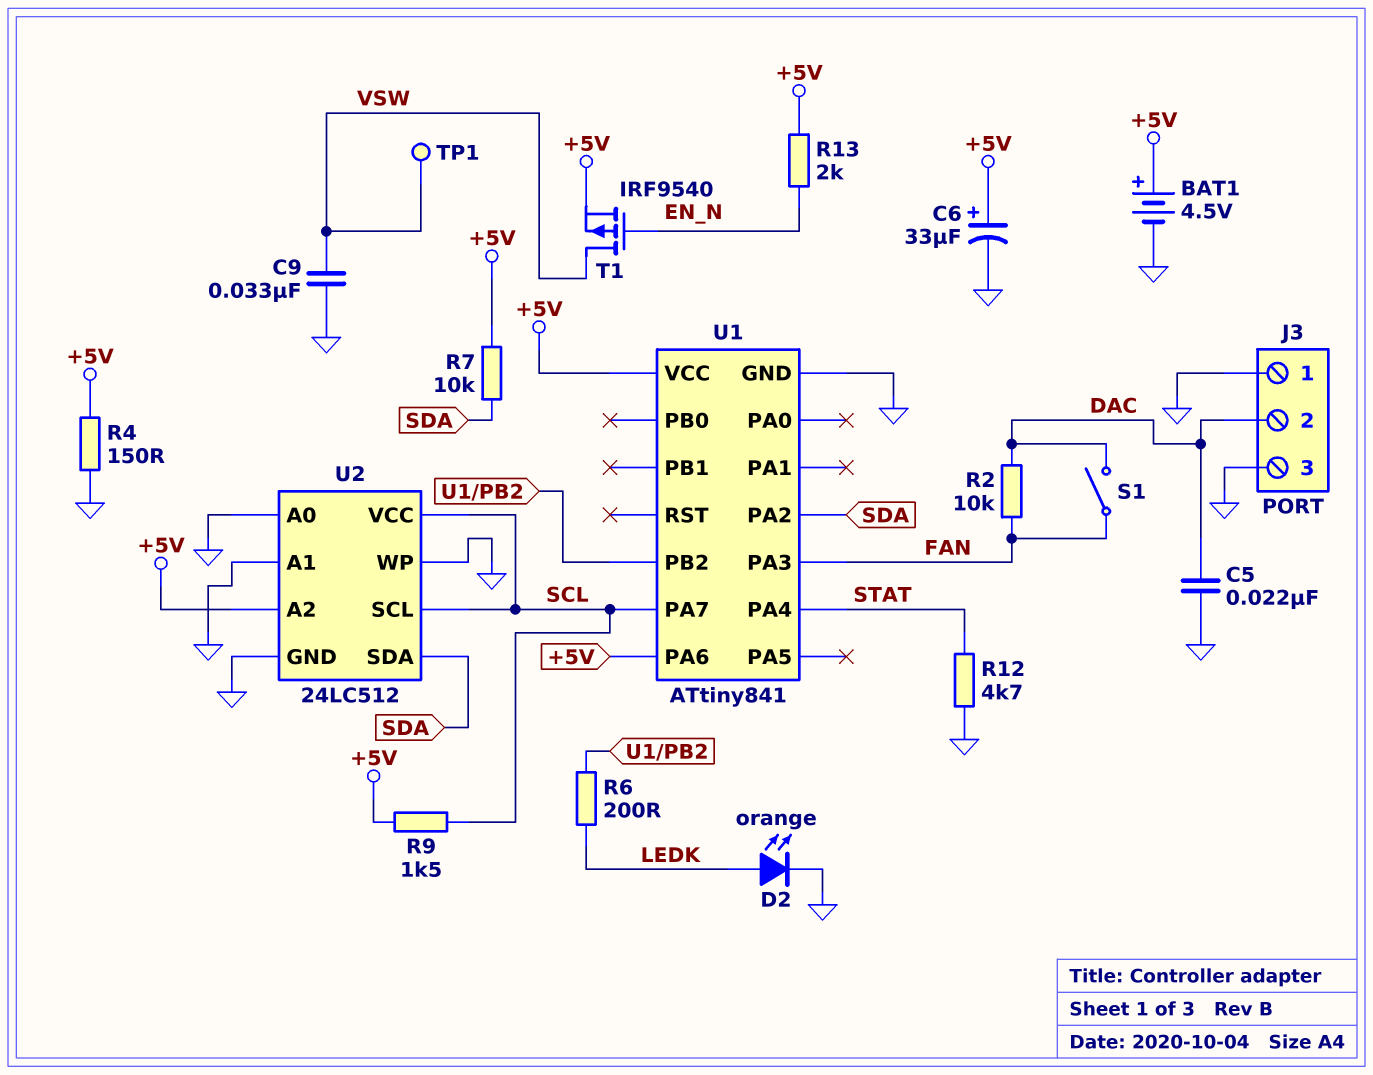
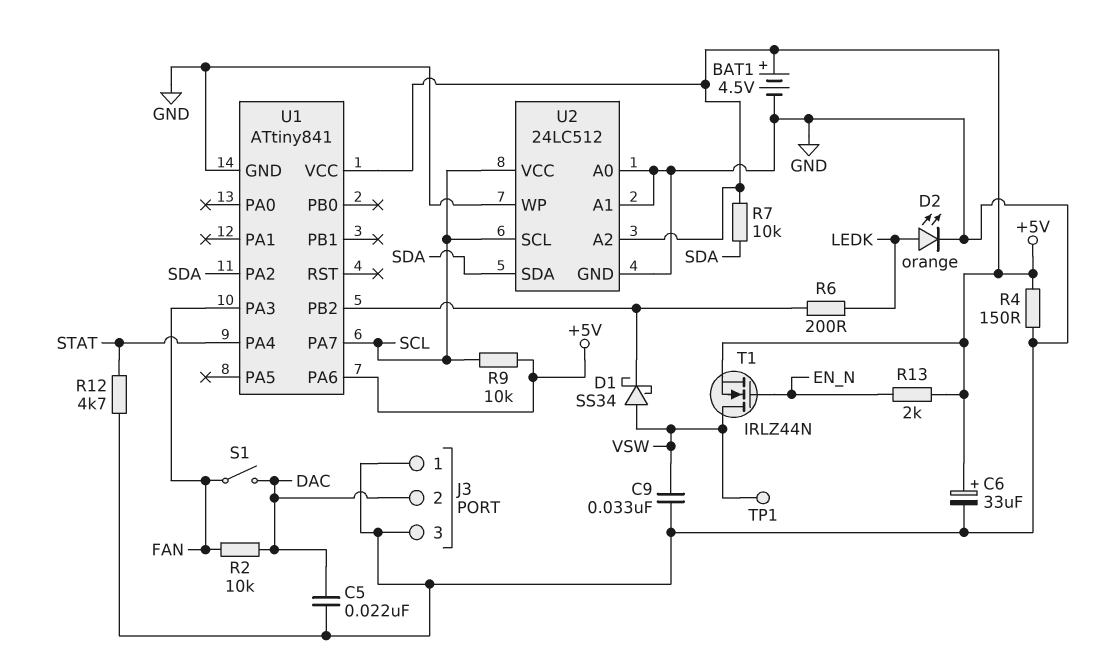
D1: none -> schottky SS34 (A VSW, K U1/PB2)
R9: 1.5k (+5V, SCL) -> 10k (+5V, SCL)
T1: PMOS IRF9540 (G EN_N, D VSW, S +5V) -> NMOS IRLZ44N (G EN_N, D VSW, S +5V)

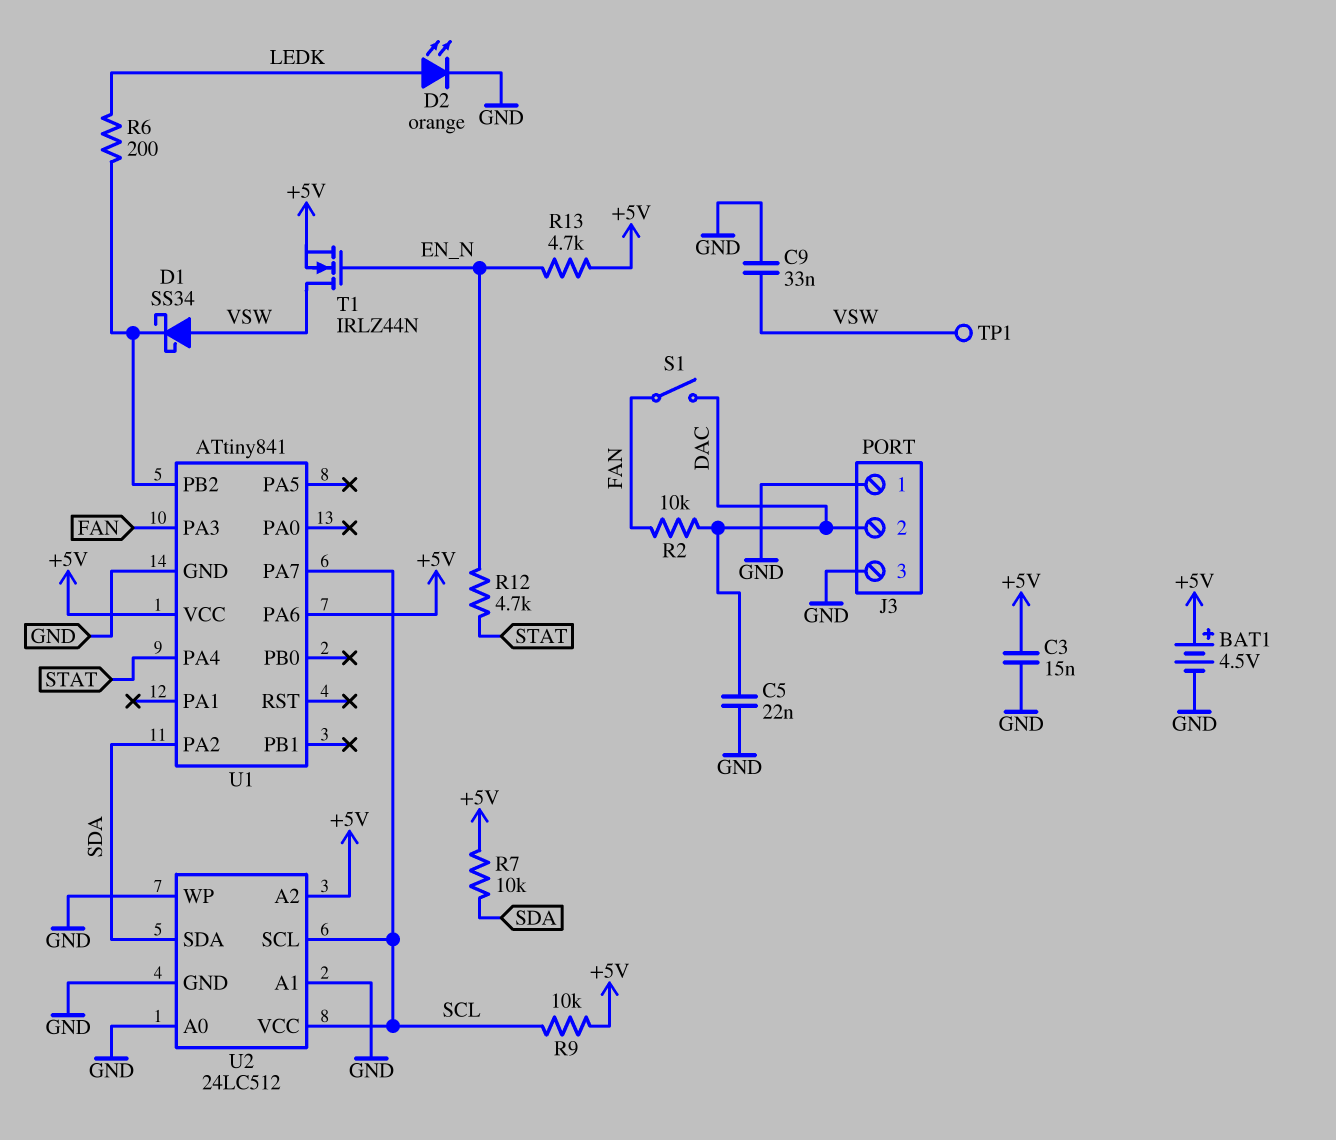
C3: none -> 15nF (+5V, GND)
C6: 33uF (plus +5V, minus GND) -> none
R4: 150 (+5V, GND) -> none
R12: 4.7k (GND, STAT) -> 4.7k (EN_N, STAT)
R13: 2k (+5V, EN_N) -> 4.7k (+5V, EN_N)

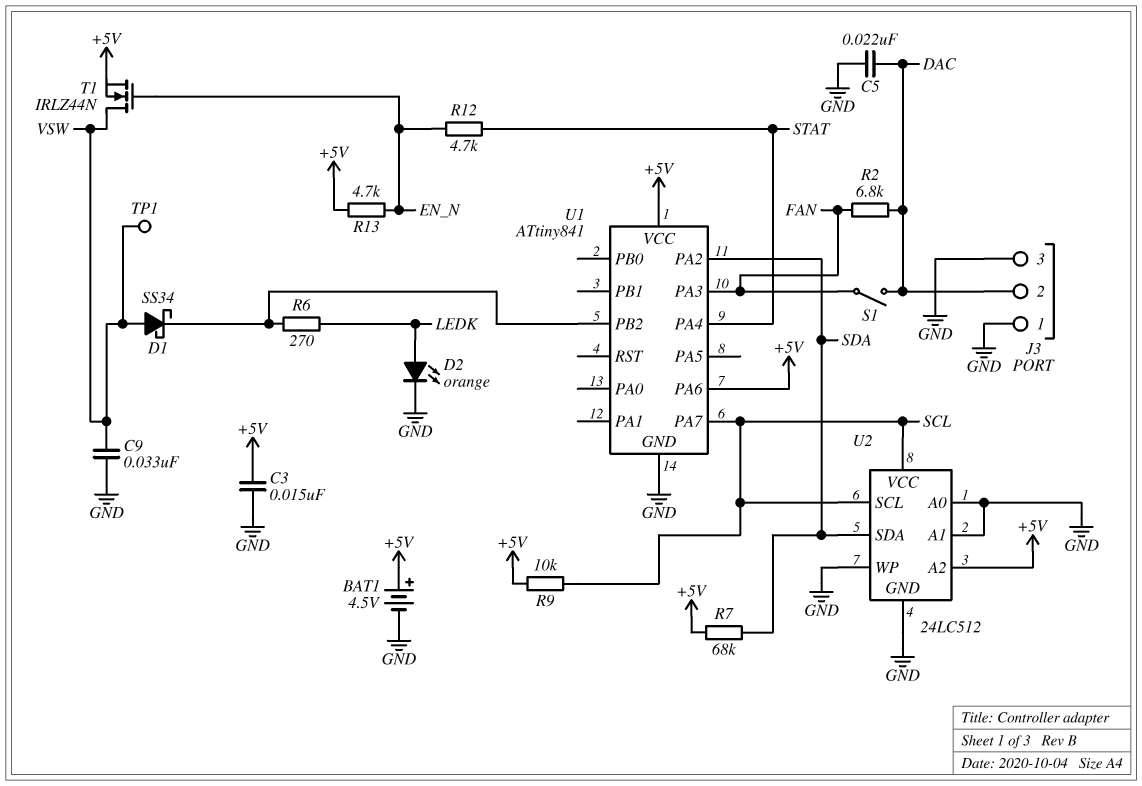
R2: 10k (DAC, FAN) -> 6.8k (DAC, FAN)
R6: 200 (LEDK, U1/PB2) -> 270 (LEDK, U1/PB2)
R7: 10k (+5V, SDA) -> 68k (+5V, SDA)

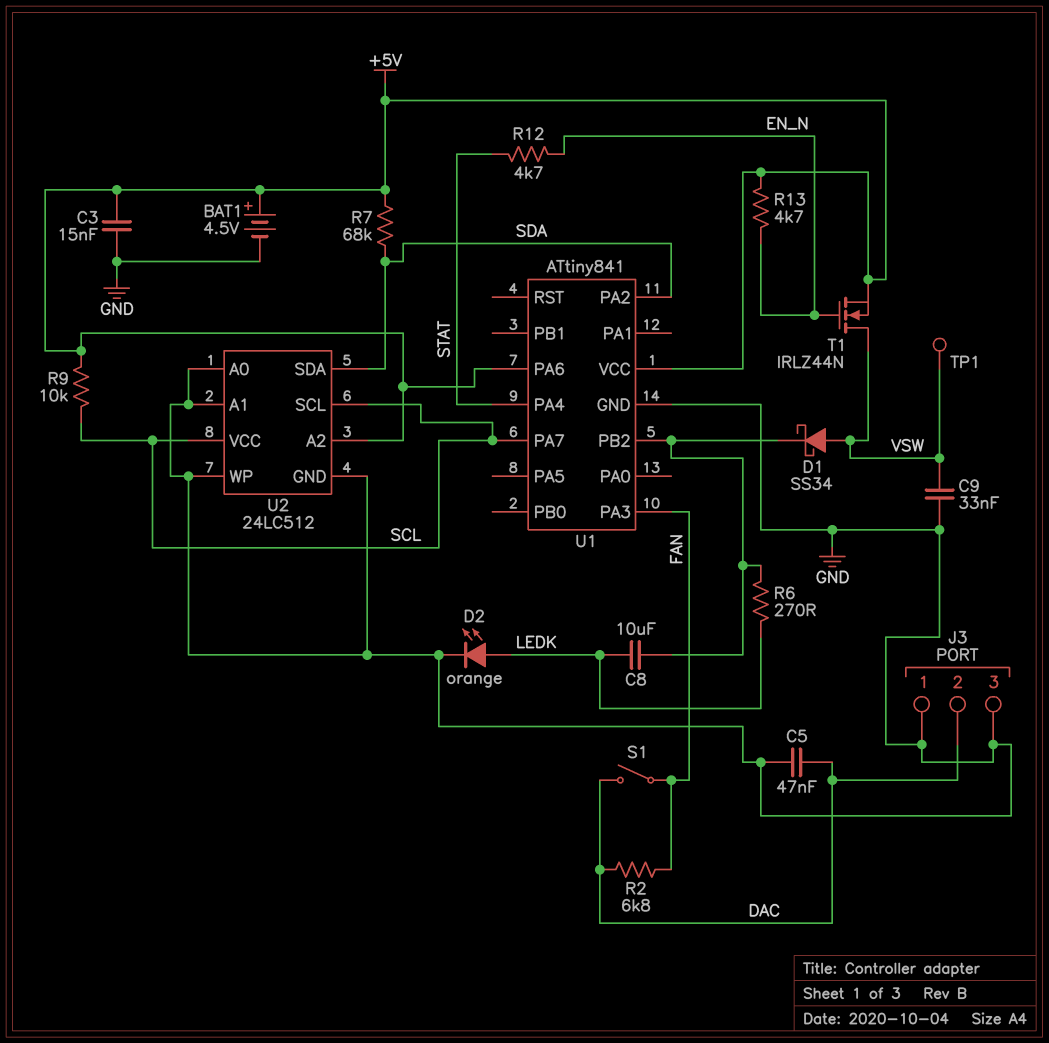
C5: 22nF (DAC, GND) -> 47nF (DAC, GND)
C8: none -> 10uF (LEDK, U1/PB2)

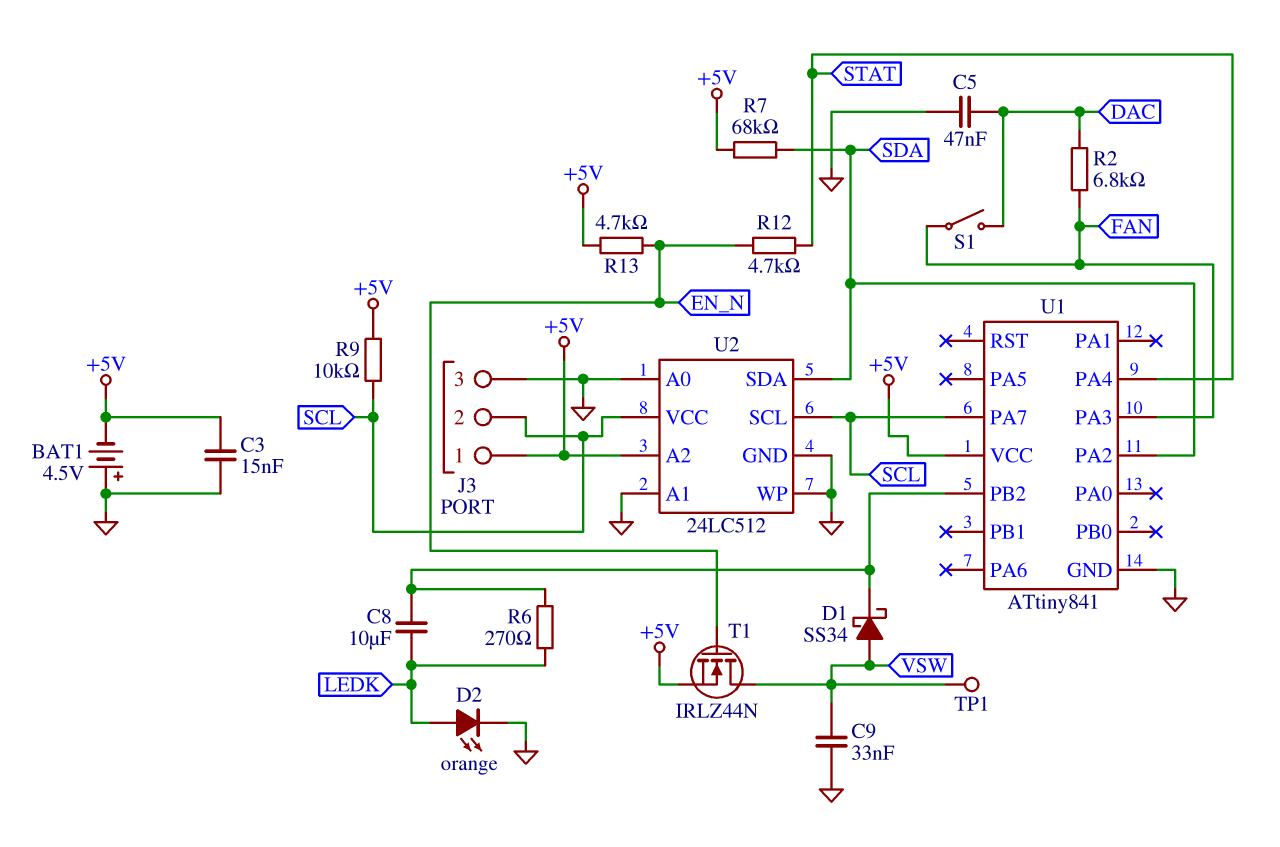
BAT1: 4.5V (plus +5V, minus GND) -> 4.5V (plus GND, minus +5V)
J3 pin 1: GND -> +5V
J3 pin 2: DAC -> SCL
U1 pin PA6: +5V -> none

